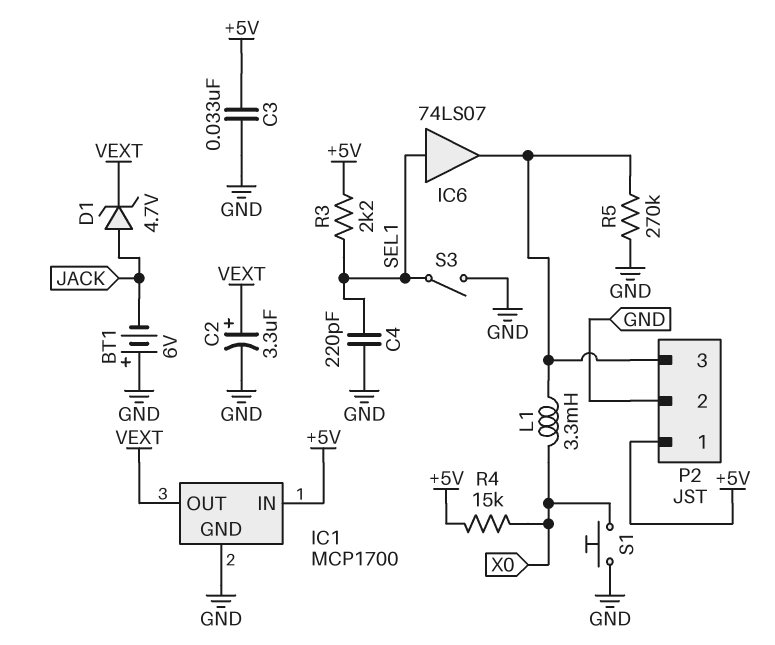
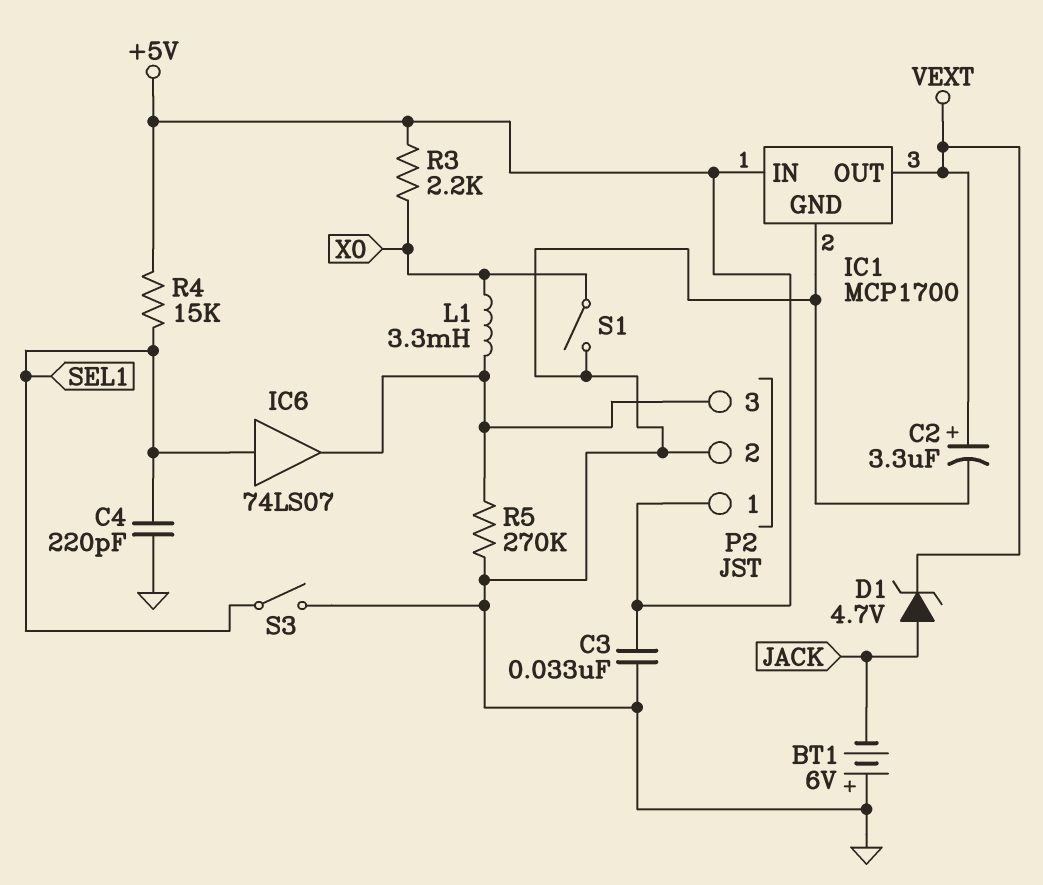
R3: 2.2k (+5V, SEL1) -> 2.2k (+5V, X0)
R4: 15k (+5V, X0) -> 15k (+5V, SEL1)
S1: button (GND, X0) -> switch (GND, X0)

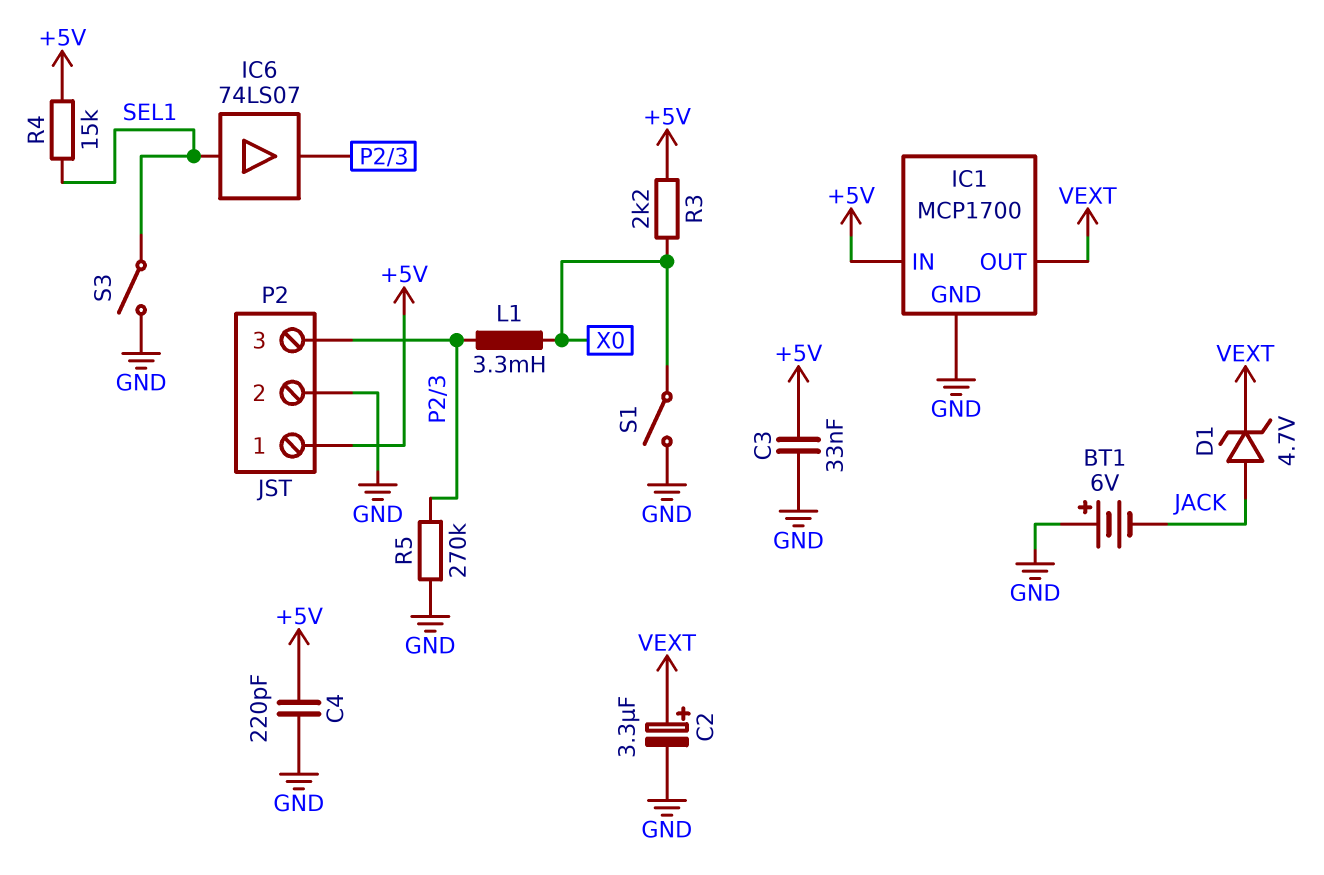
C4: 220pF (GND, SEL1) -> 220pF (+5V, GND)

